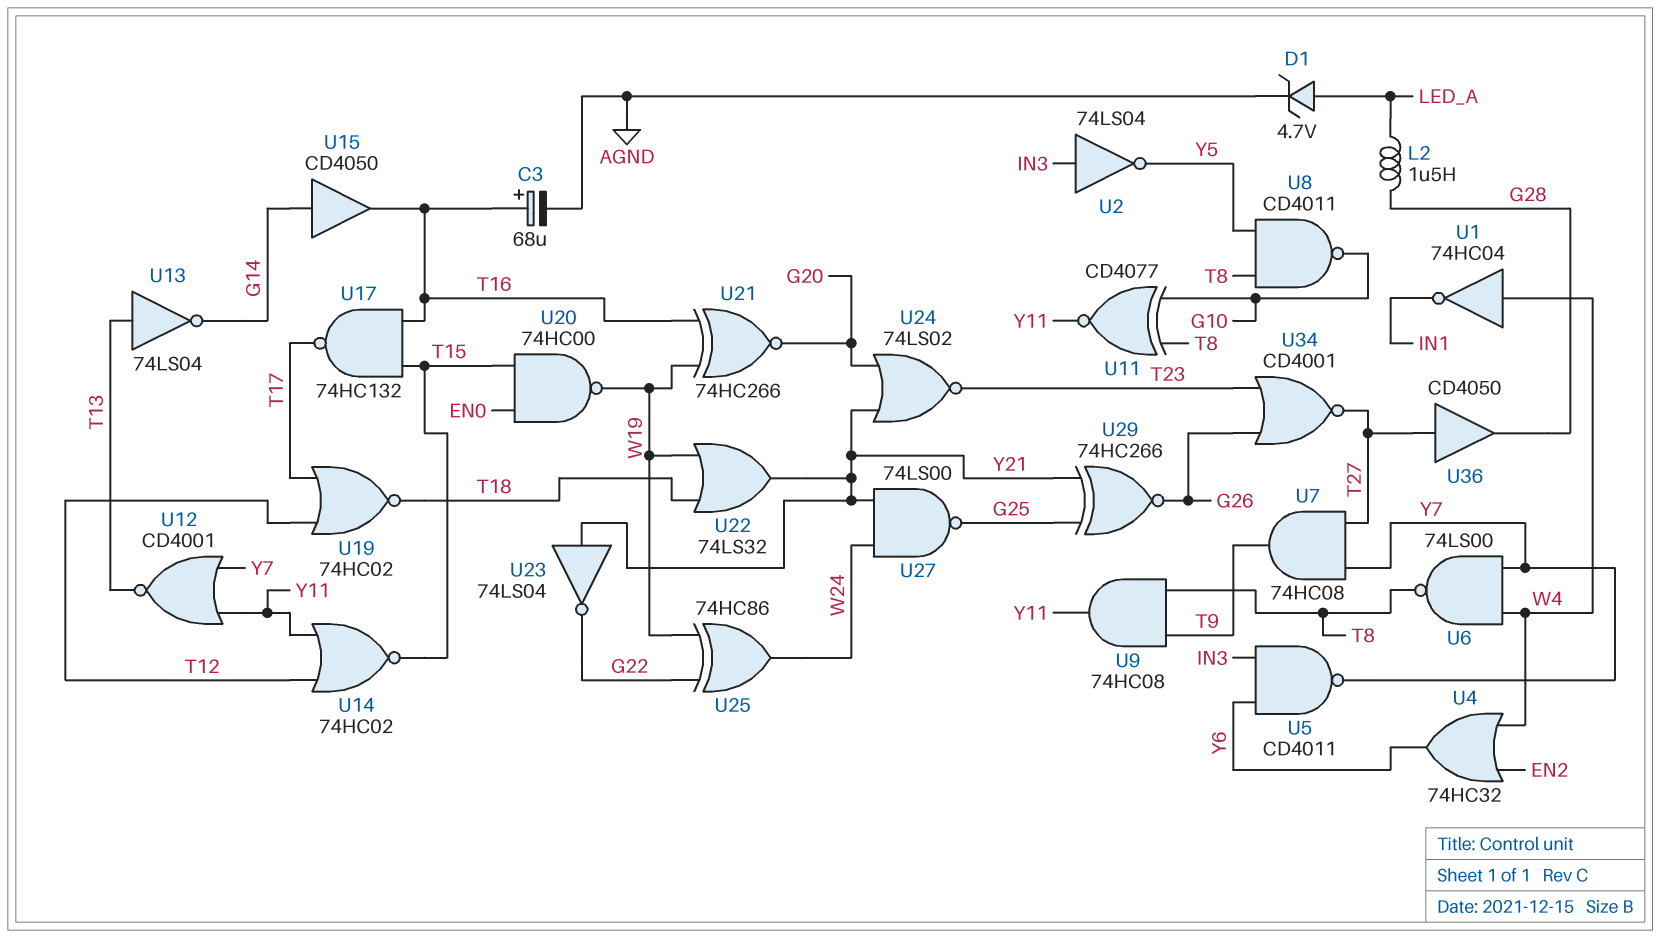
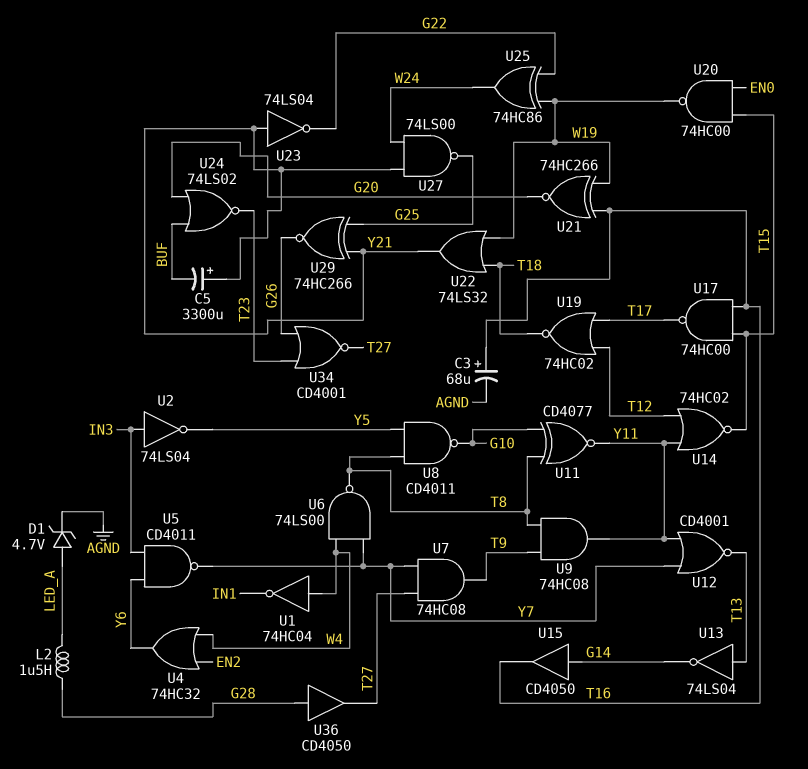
C5: none -> 3300uF (plus Y21, minus BUF)
U17: NAND 74HC132 (in T15, in T16, out T17) -> NAND 74HC00 (in T15, in T16, out T17)
U24: NOR 74LS02 (in G20, in Y21, out T23) -> NOR 74LS02 (in BUF, in G20, out T23)
U36: buffer CD4050 (in T27, out G28) -> buffer CD4050 (in G28, out T27)

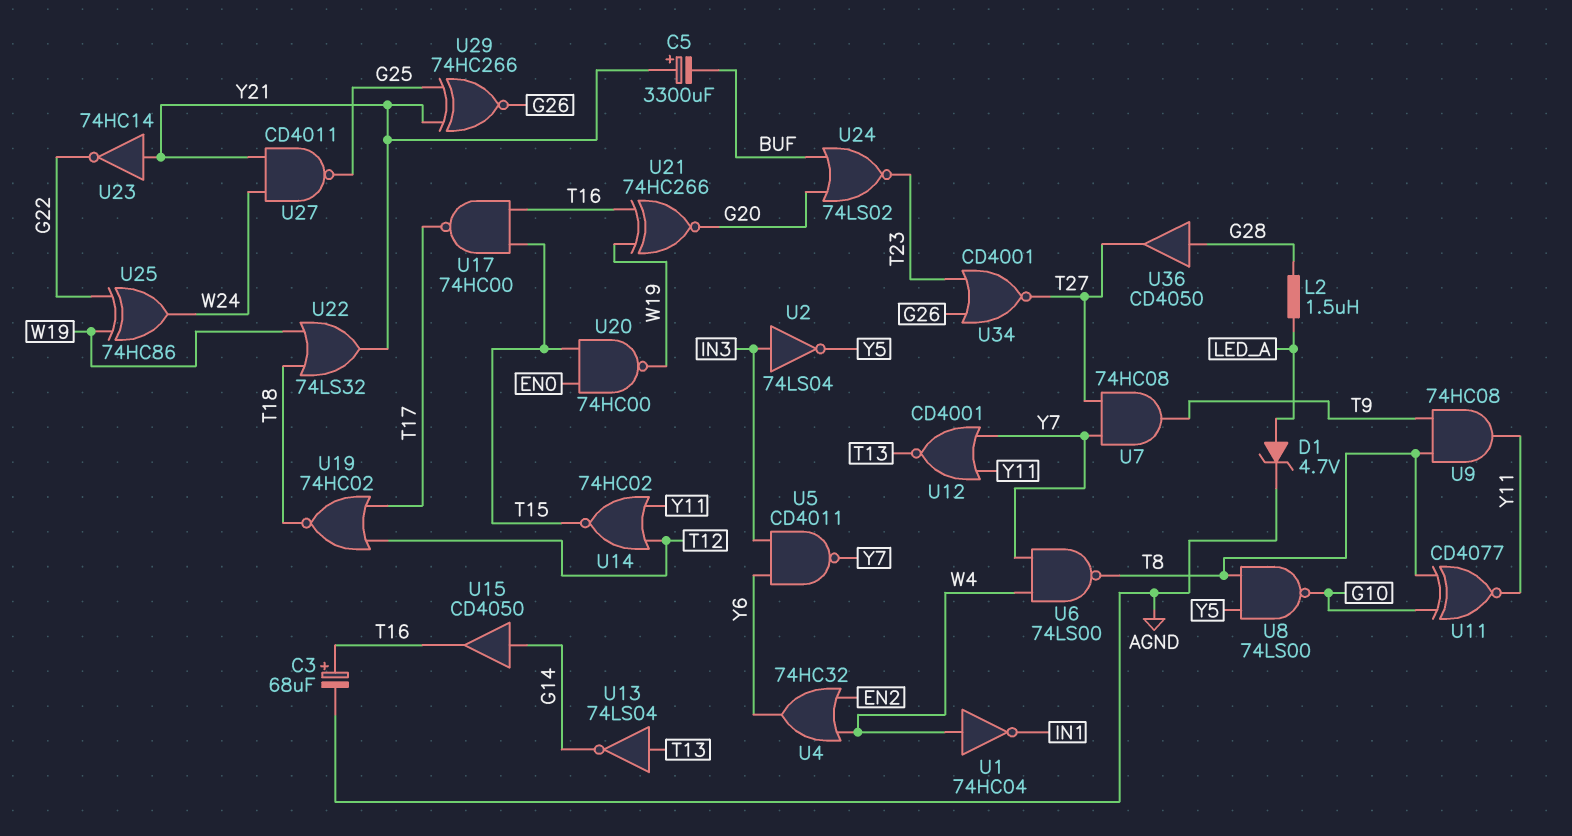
U8: NAND CD4011 (in T8, in Y5, out G10) -> NAND 74LS00 (in T8, in Y5, out G10)
U23: NOT 74LS04 (in Y21, out G22) -> NOT 74HC14 (in Y21, out G22)
U27: NAND 74LS00 (in W24, in Y21, out G25) -> NAND CD4011 (in W24, in Y21, out G25)

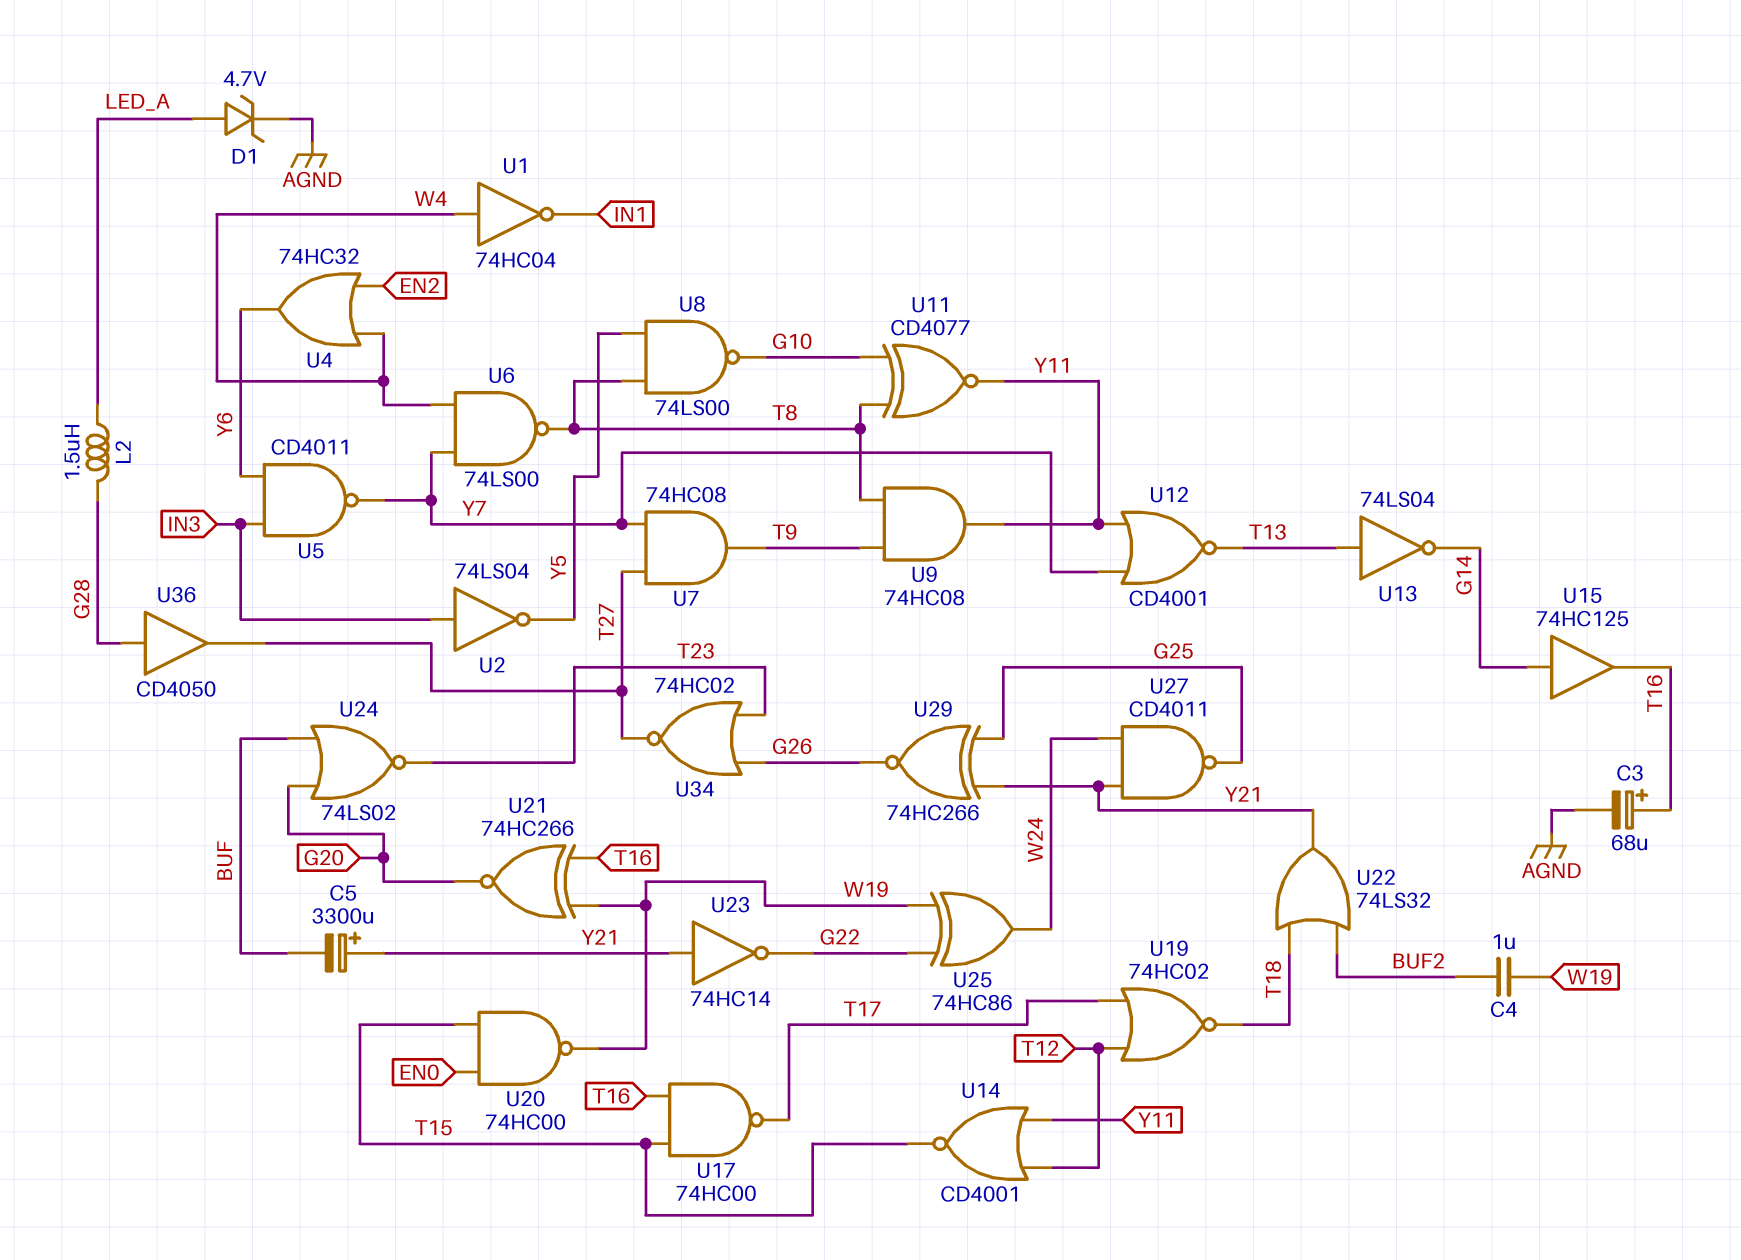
C4: none -> 1uF (BUF2, W19)
U14: NOR 74HC02 (in T12, in Y11, out T15) -> NOR CD4001 (in T12, in Y11, out T15)
U15: buffer CD4050 (in G14, out T16) -> buffer 74HC125 (in G14, out T16)
U22: OR 74LS32 (in T18, in W19, out Y21) -> OR 74LS32 (in BUF2, in T18, out Y21)
U34: NOR CD4001 (in G26, in T23, out T27) -> NOR 74HC02 (in G26, in T23, out T27)

